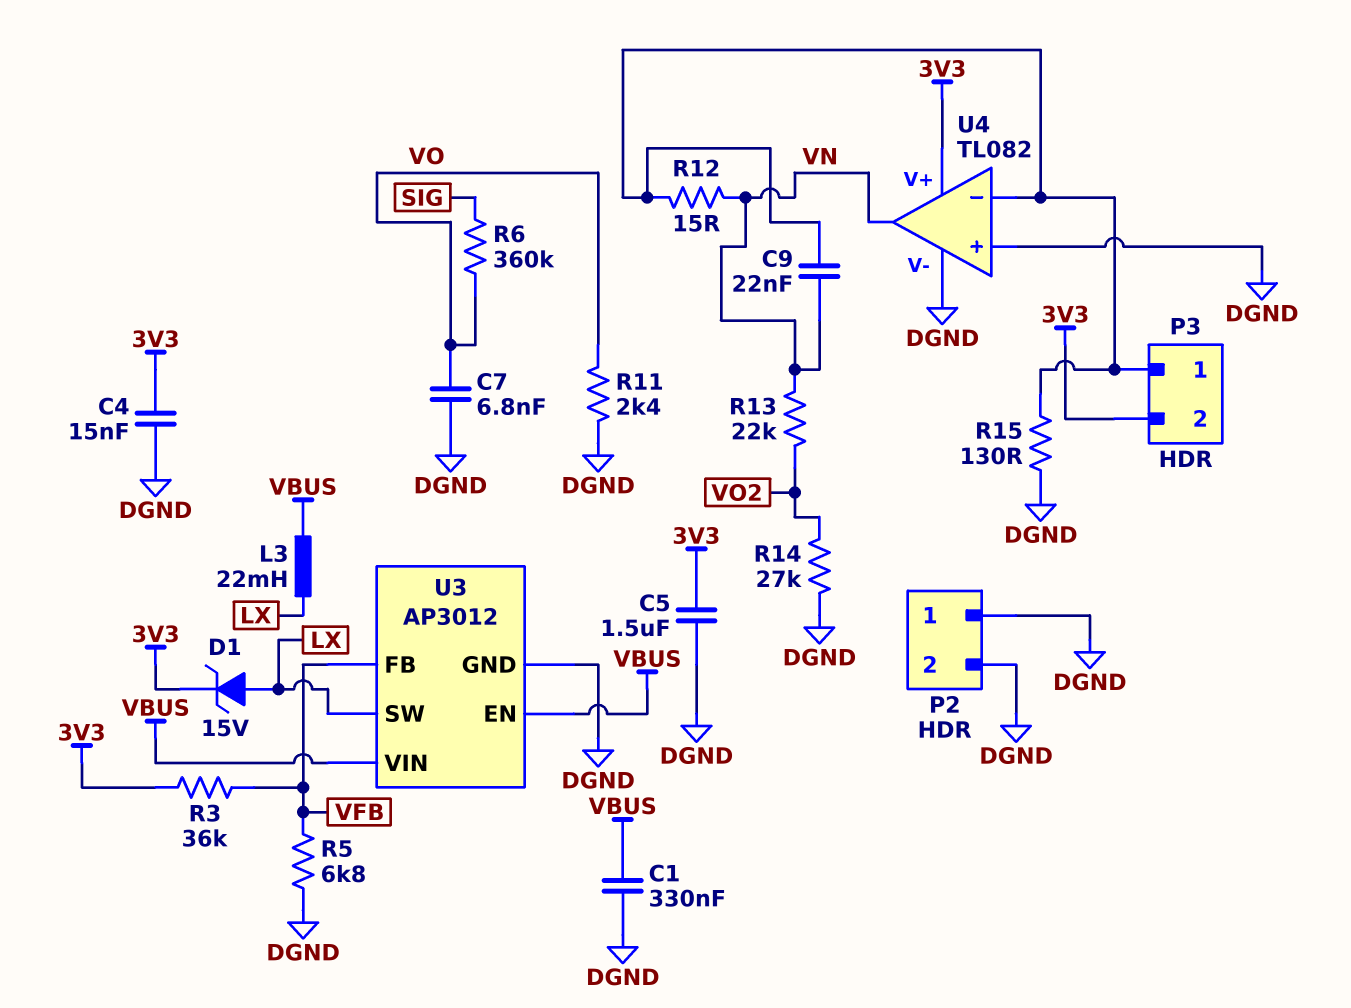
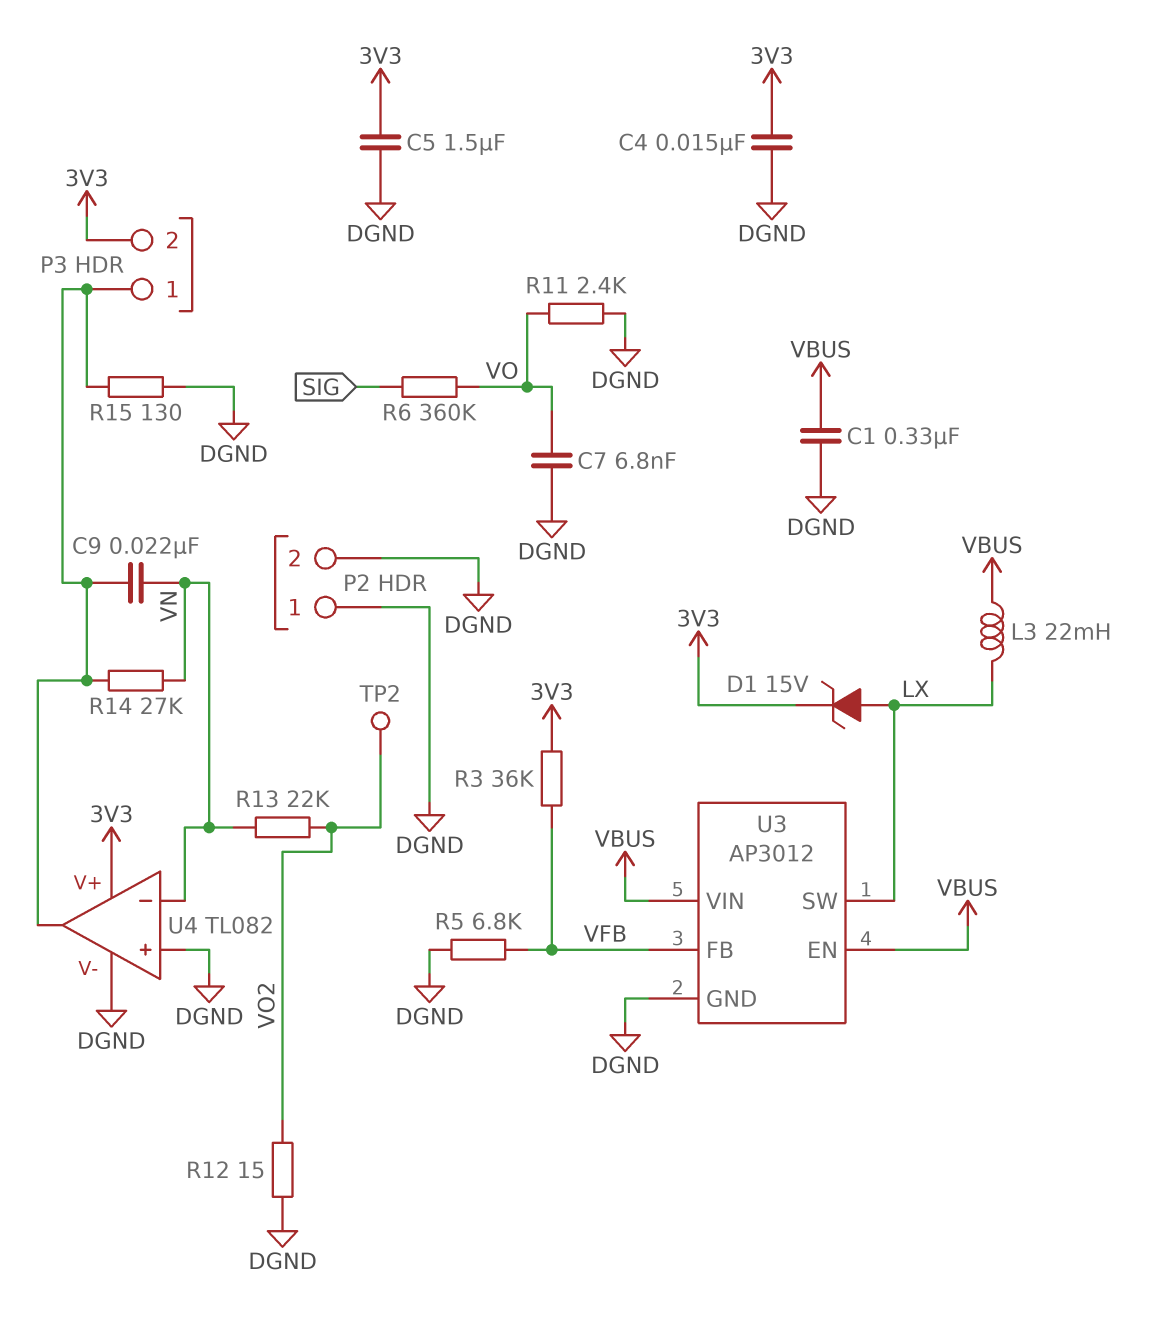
R12: 15 (P3/1, VN) -> 15 (DGND, VO2)
R14: 27k (DGND, VO2) -> 27k (P3/1, VN)
TP2: none -> test point (VO2)
U4 pin in-: P3/1 -> VN
U4 pin out: VN -> P3/1

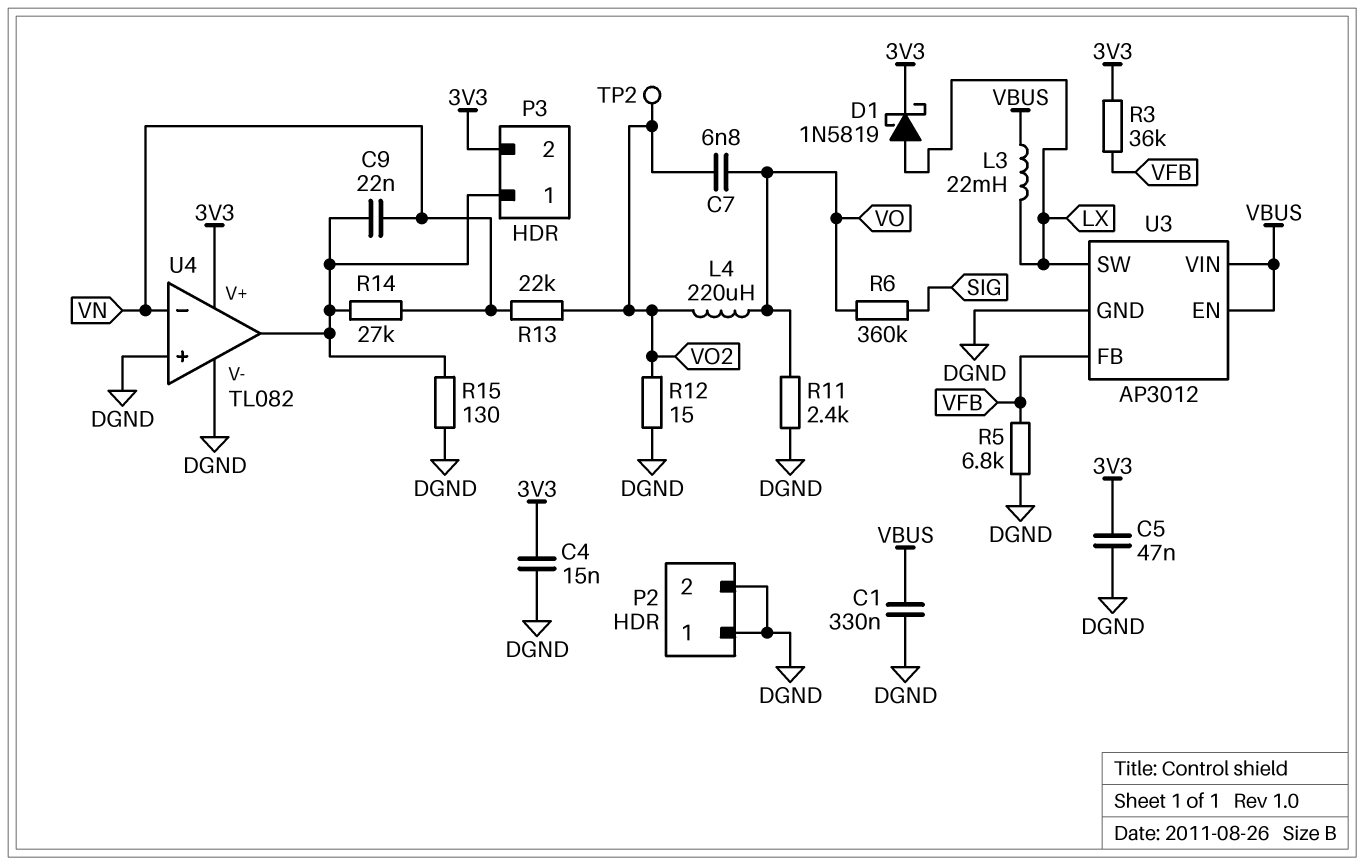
C5: 1.5uF (3V3, DGND) -> 47nF (3V3, DGND)
C7: 6.8nF (DGND, VO) -> 6.8nF (VO, VO2)
D1: zener 15V (A LX, K 3V3) -> schottky 1N5819 (A LX, K 3V3)
L4: none -> 220uH (VO, VO2)

